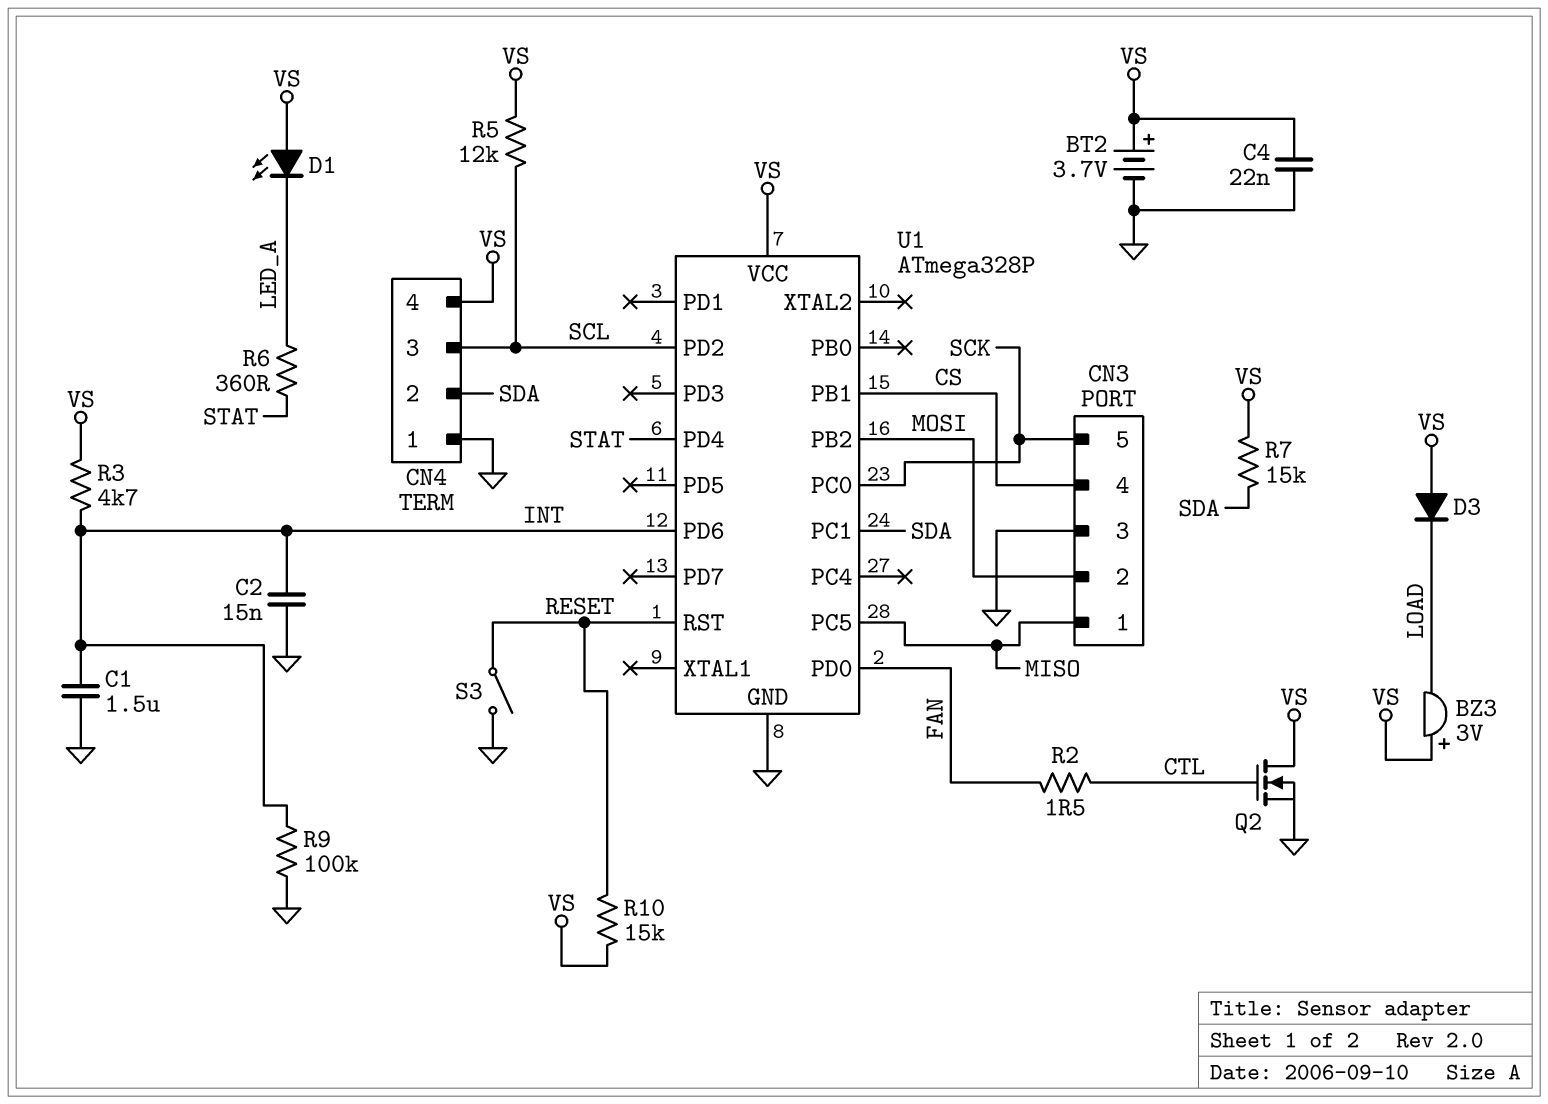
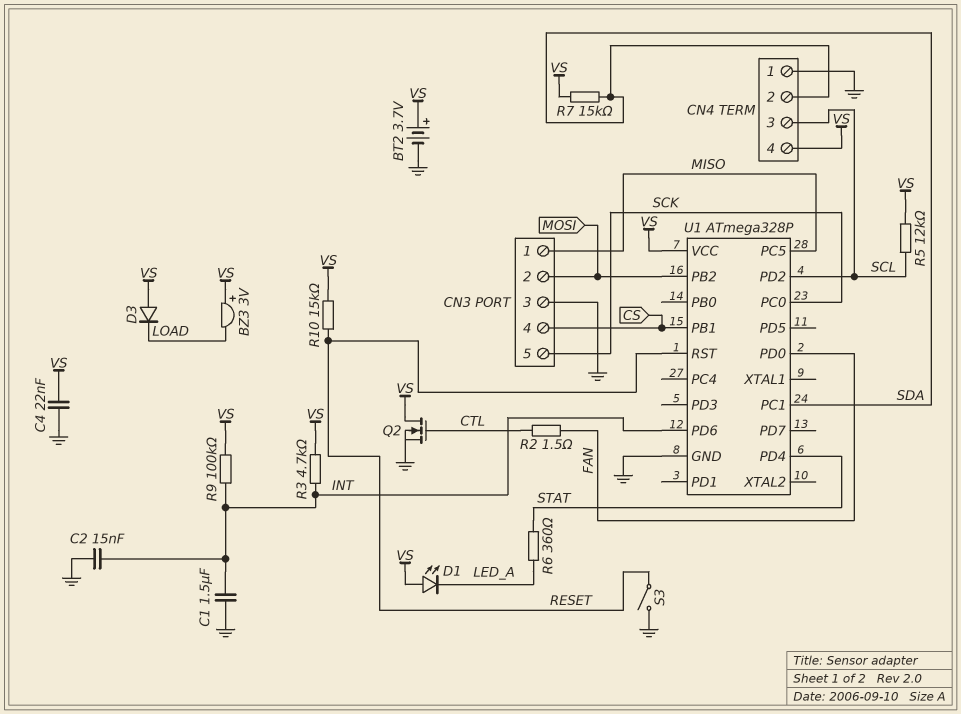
R9: 100k (GND, INT) -> 100k (INT, VS)

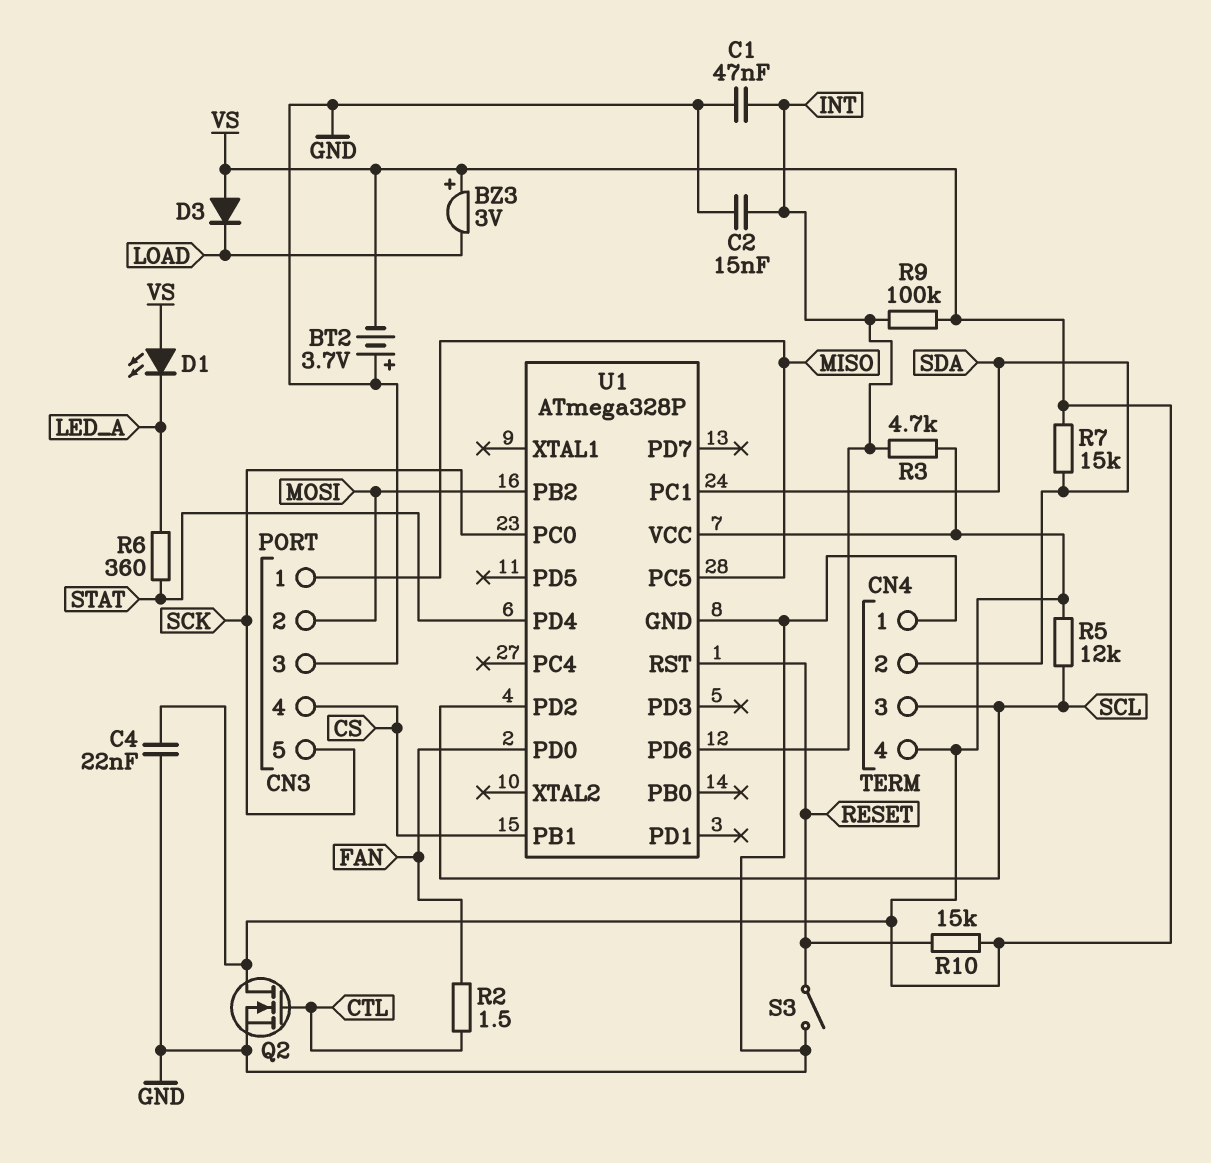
BT2: 3.7V (plus VS, minus GND) -> 3.7V (plus GND, minus VS)
C1: 1.5uF (GND, INT) -> 47nF (GND, INT)

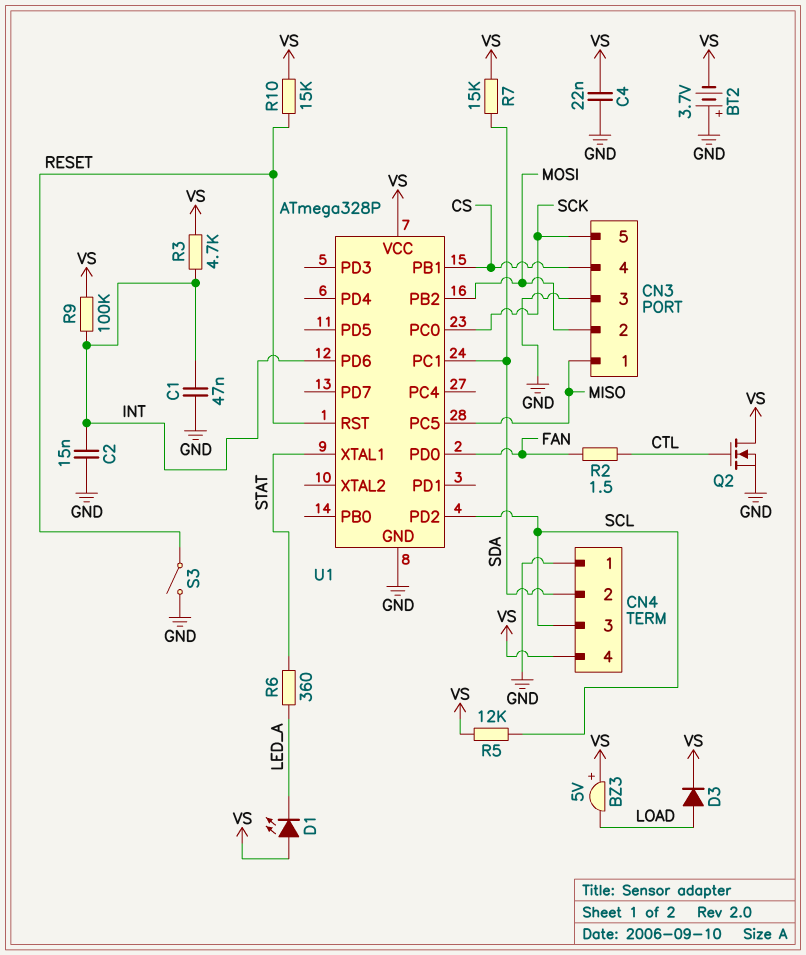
BZ3: buzzer 3V (plus VS, minus LOAD) -> buzzer 5V (plus VS, minus LOAD)
D3: diode (A VS, K LOAD) -> diode (A LOAD, K VS)
U1 pin PD4: STAT -> none
U1 pin XTAL1: none -> STAT

